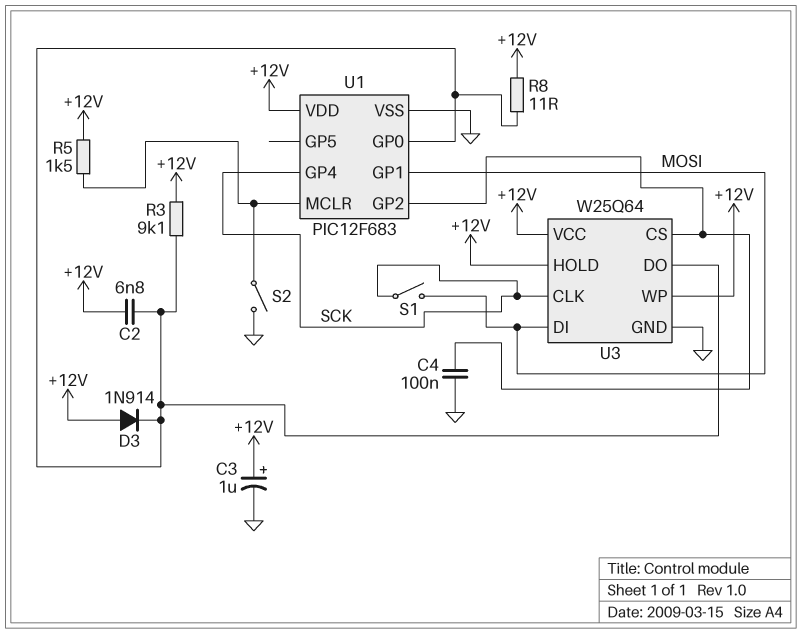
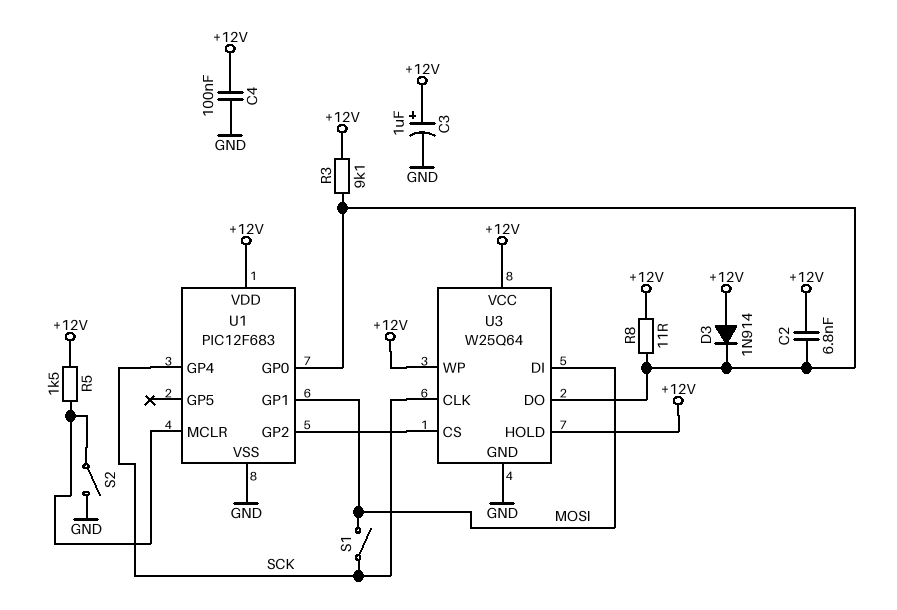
C4: 100nF (GND, U1/GP2) -> 100nF (+12V, GND)

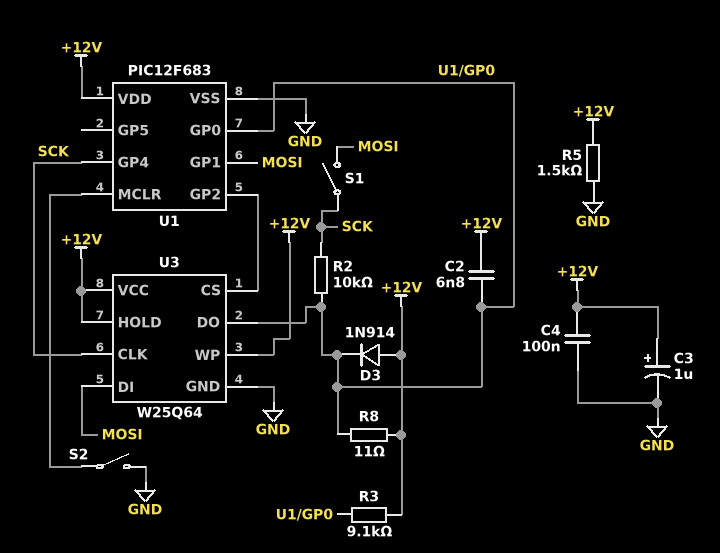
R2: none -> 10k (SCK, U1/GP0)
R5: 1.5k (+12V, U1/MCLR) -> 1.5k (+12V, GND)

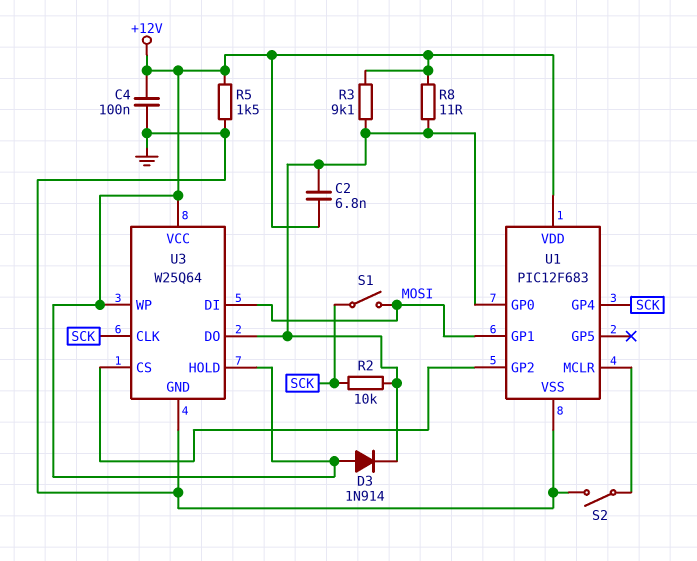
C3: 1uF (plus +12V, minus GND) -> none

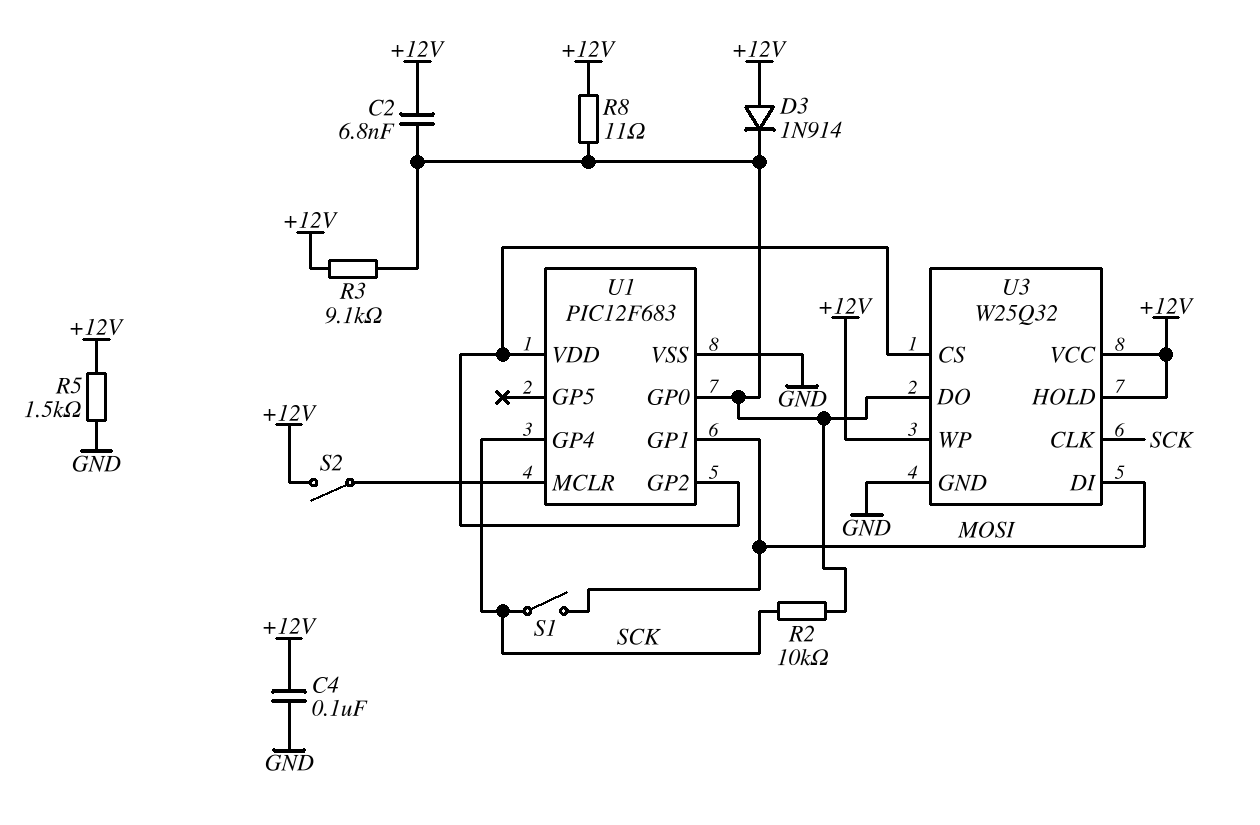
S2: switch (GND, U1/MCLR) -> switch (+12V, U1/MCLR)
U1 pin VDD: +12V -> U1/GP2
U3: W25Q64 -> W25Q32

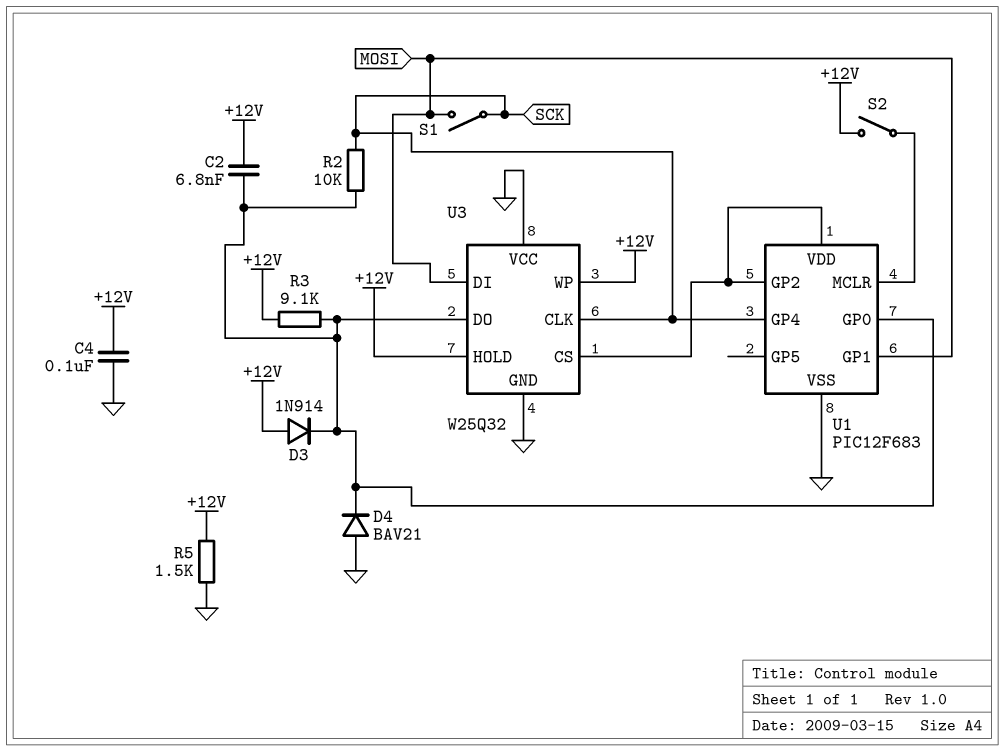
D4: none -> diode BAV21 (A GND, K U1/GP0)
R8: 11 (+12V, U1/GP0) -> none
U3 pin VCC: +12V -> GND

